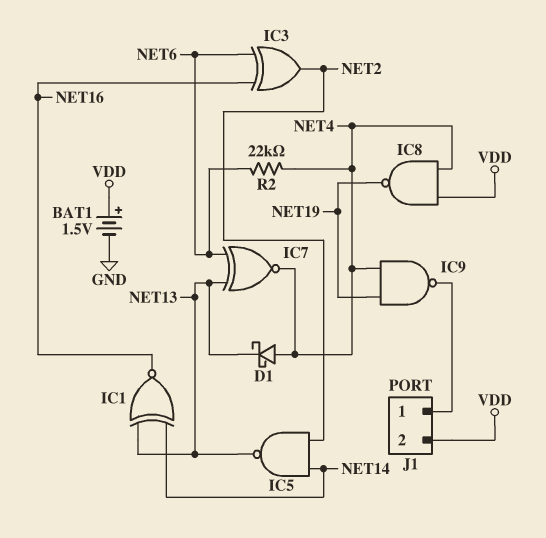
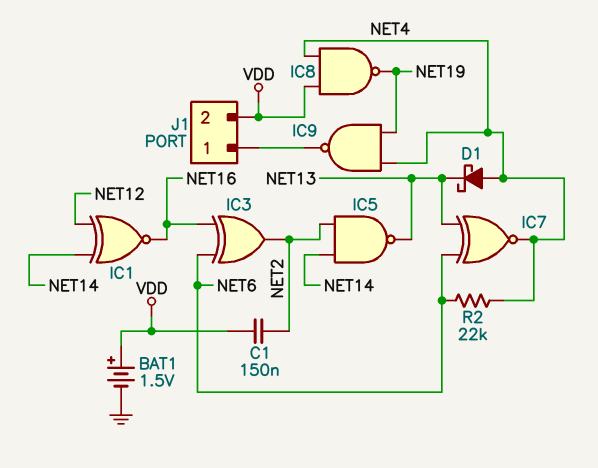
C1: none -> 150nF (NET2, VDD)
IC1: XNOR (in NET13, in NET14, out NET16) -> XNOR (in NET12, in NET14, out NET16)

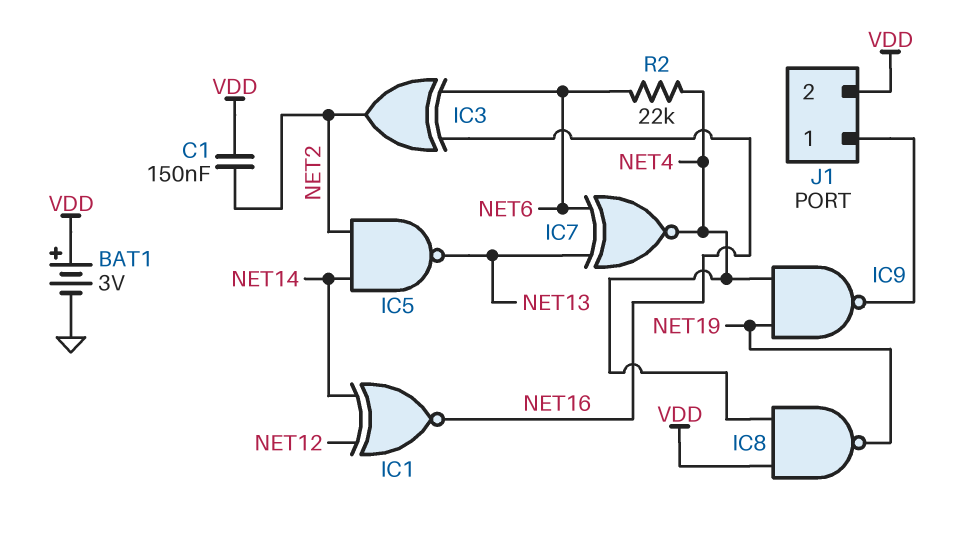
BAT1: 1.5V (plus VDD, minus GND) -> 3V (plus VDD, minus GND)
D1: schottky (A NET4, K NET13) -> none

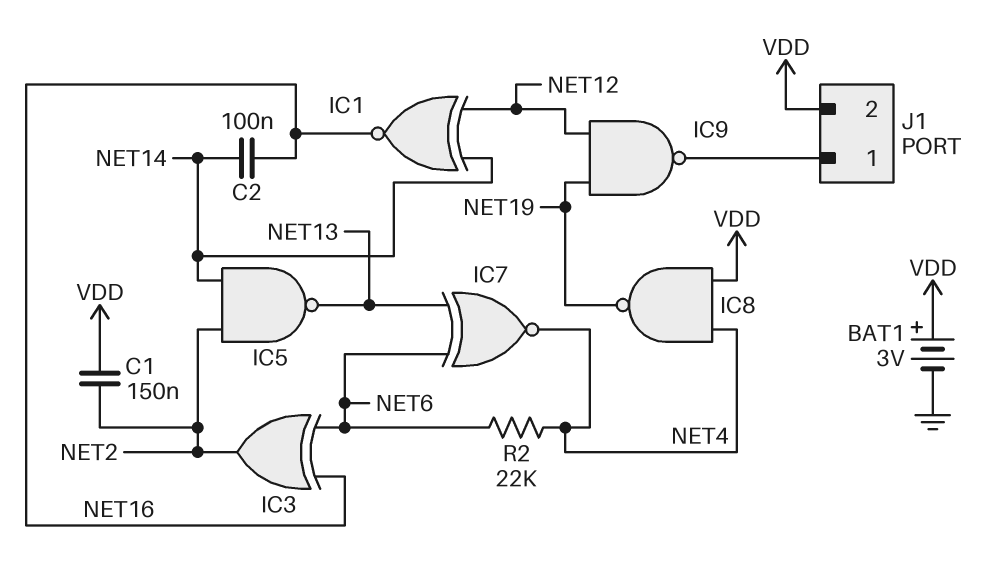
C2: none -> 100nF (NET14, NET16)
IC9: NAND (in NET4, in NET19, out J1/1) -> NAND (in NET12, in NET19, out J1/1)

